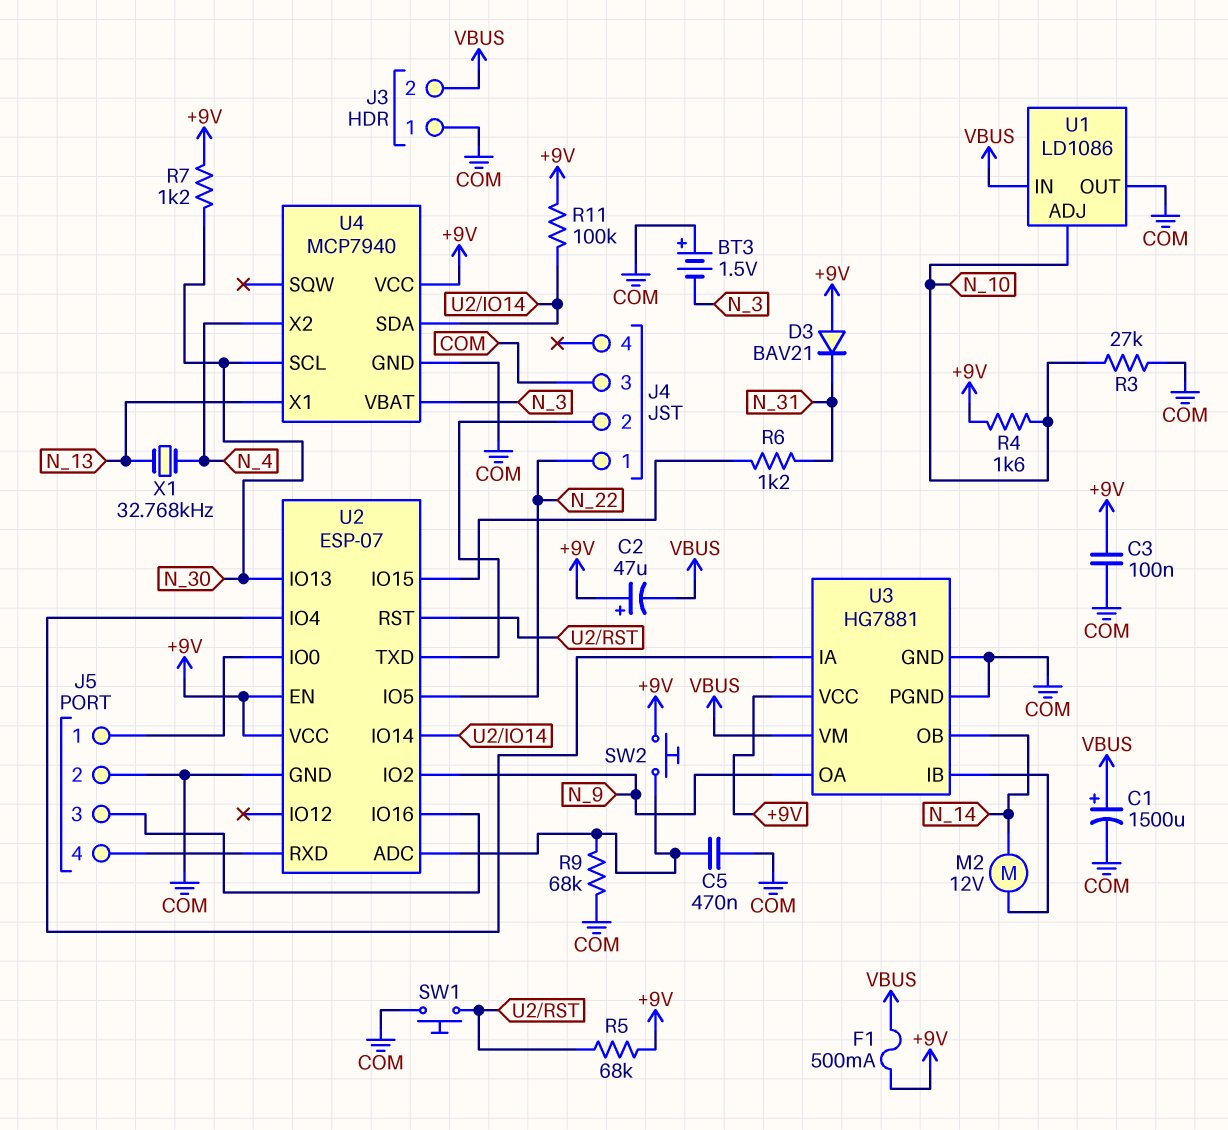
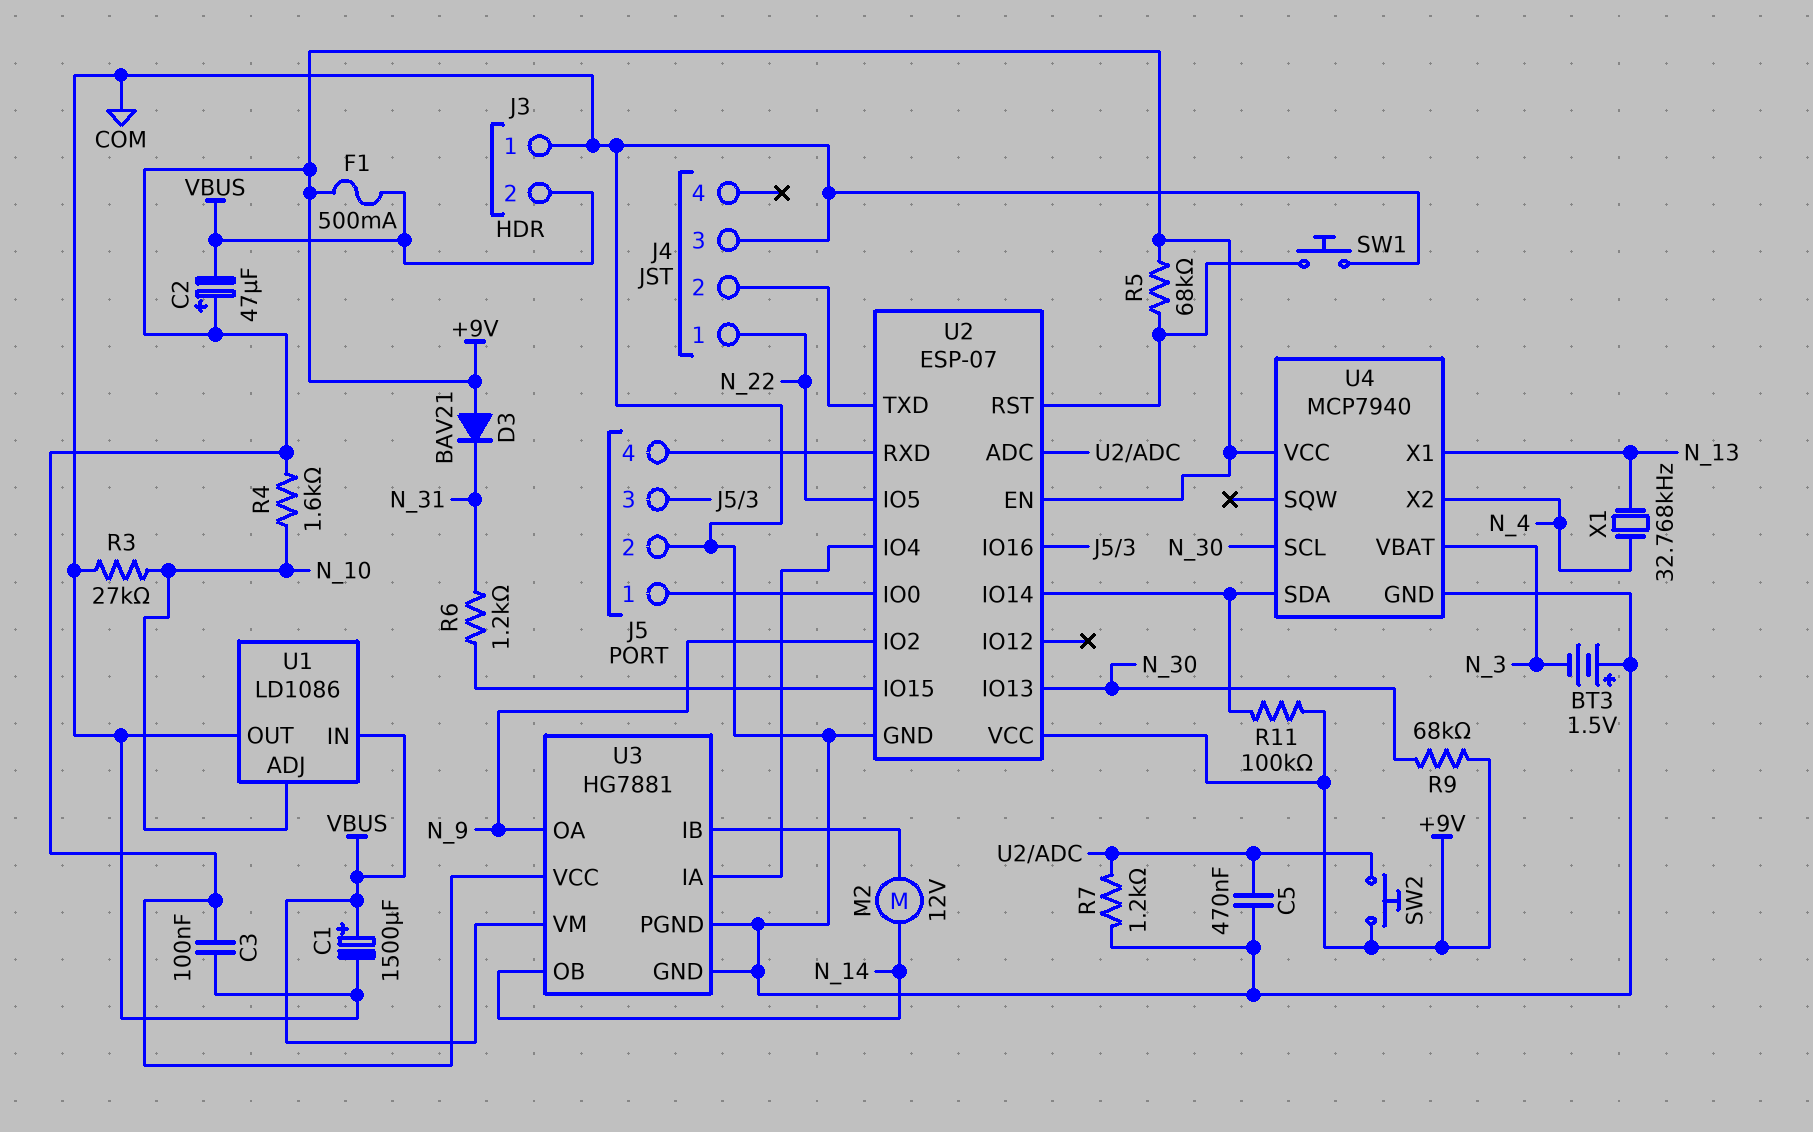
R7: 1.2k (+9V, N_30) -> 1.2k (COM, U2/ADC)
R9: 68k (COM, U2/ADC) -> 68k (+9V, N_30)

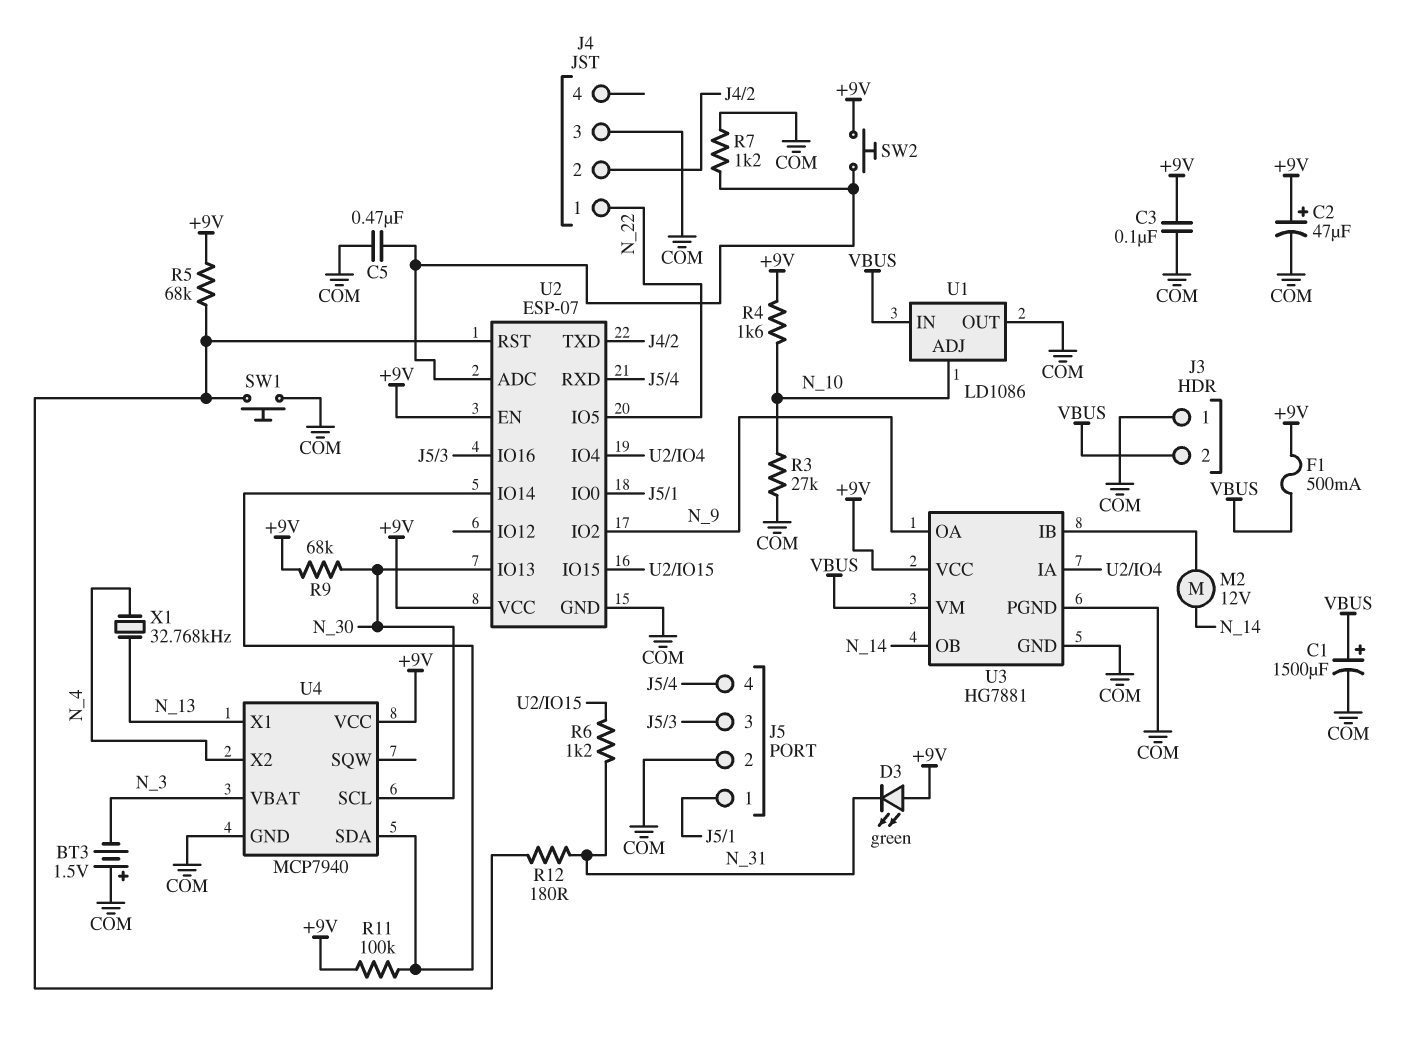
C2: 47uF (plus +9V, minus VBUS) -> 47uF (plus +9V, minus COM)
D3: diode BAV21 (A +9V, K N_31) -> LED green (A +9V, K N_31)
R12: none -> 180 (N_31, U2/RST)

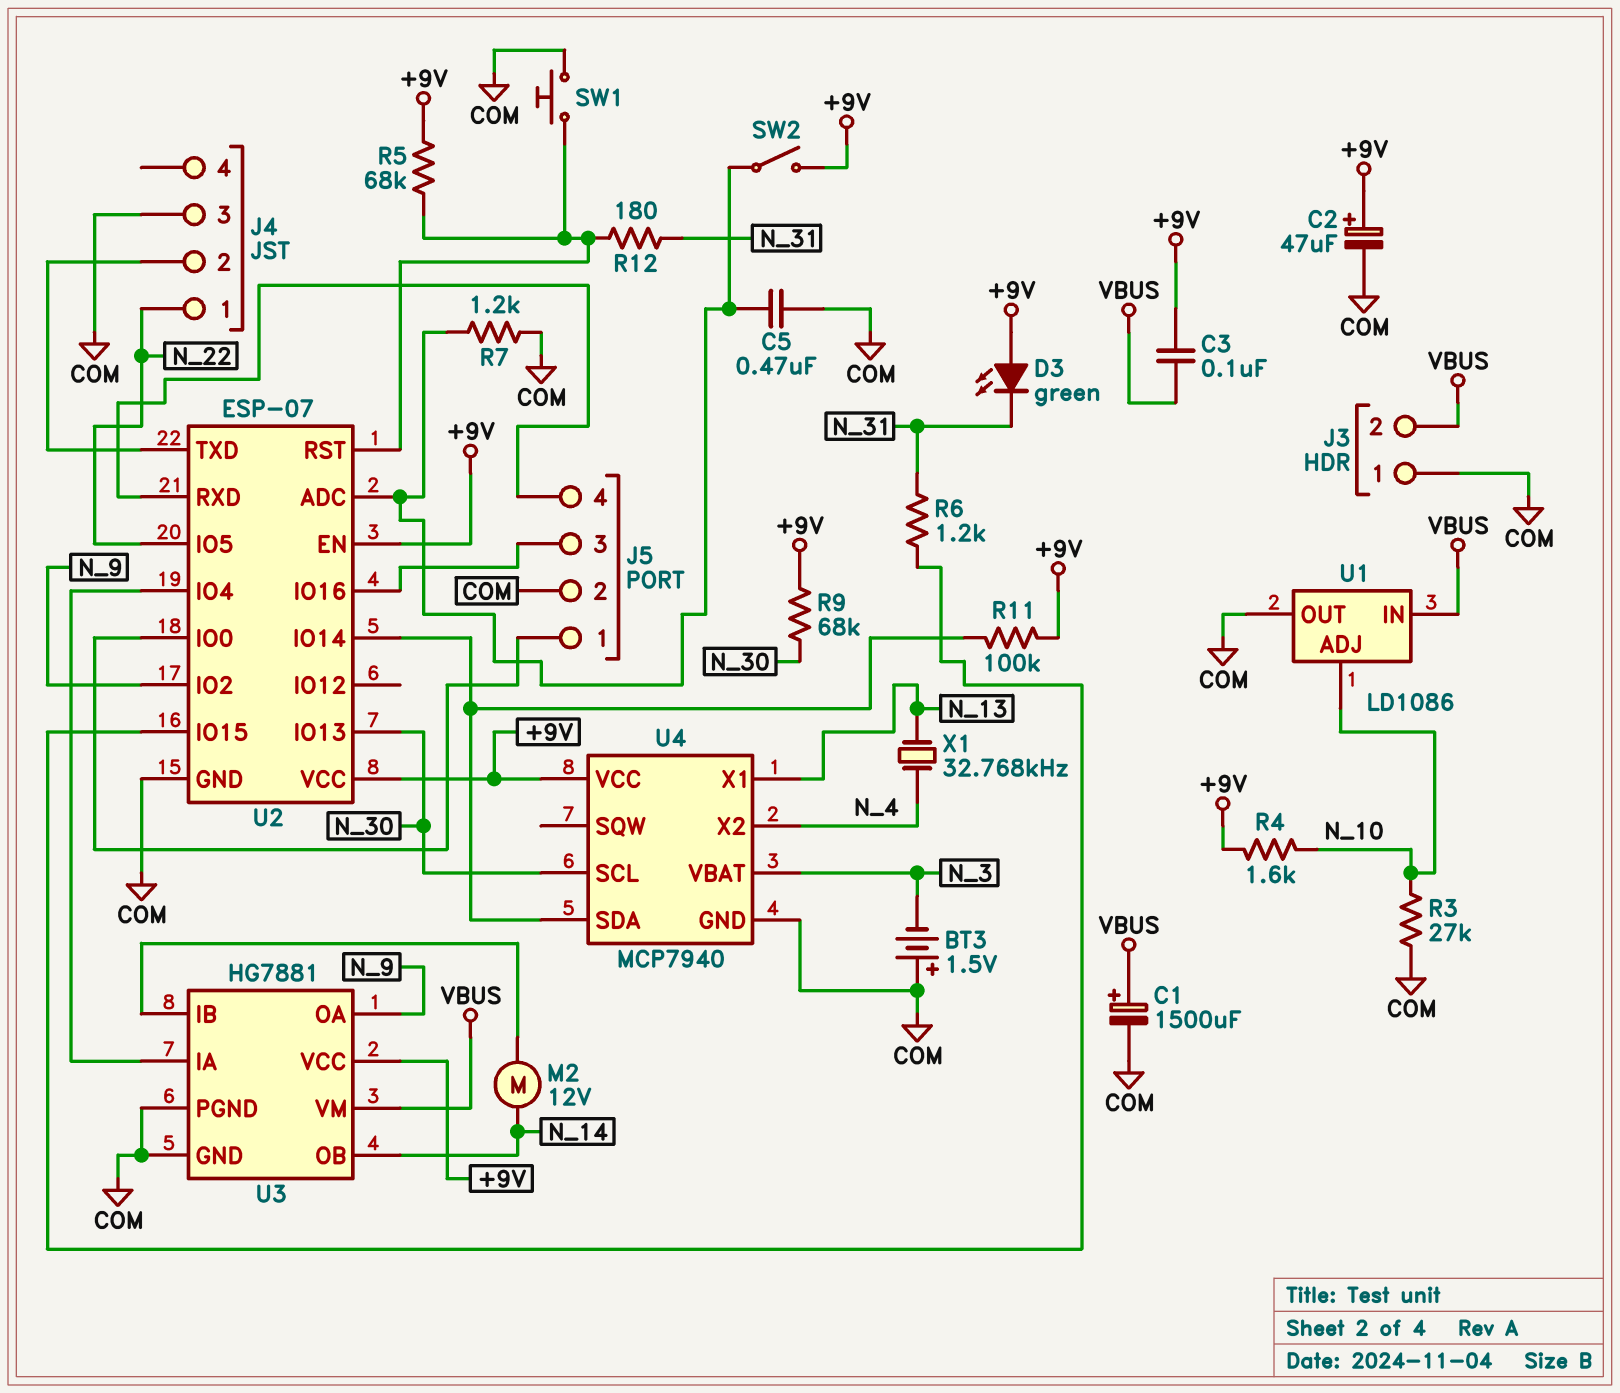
C3: 100nF (+9V, COM) -> 100nF (+9V, VBUS)
F1: 500mA (+9V, VBUS) -> none
SW2: button (+9V, U2/ADC) -> switch (+9V, U2/ADC)

